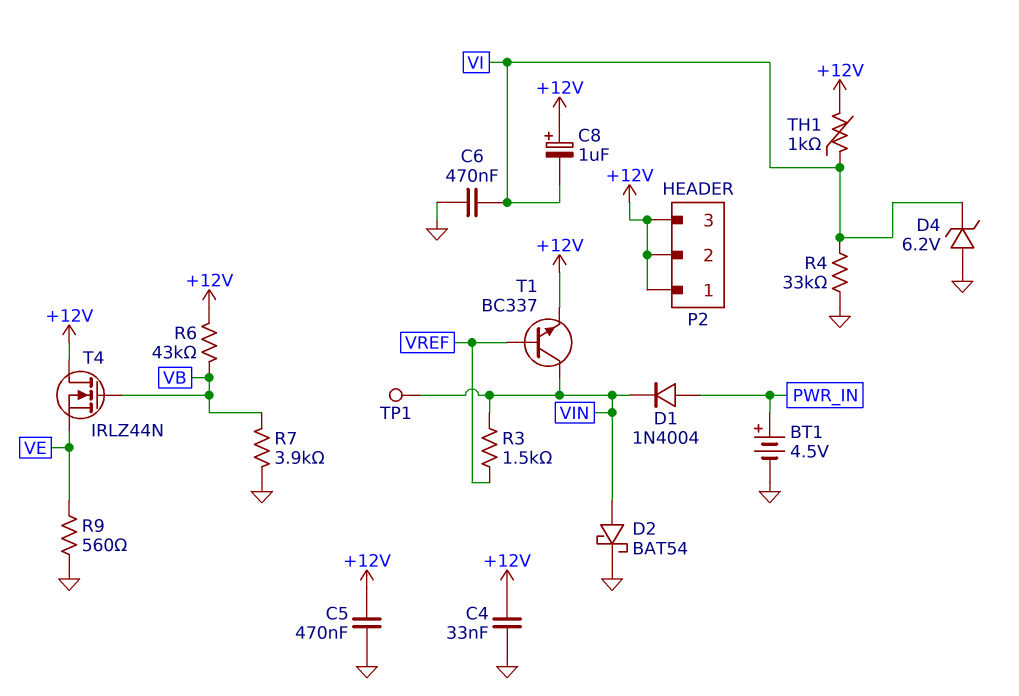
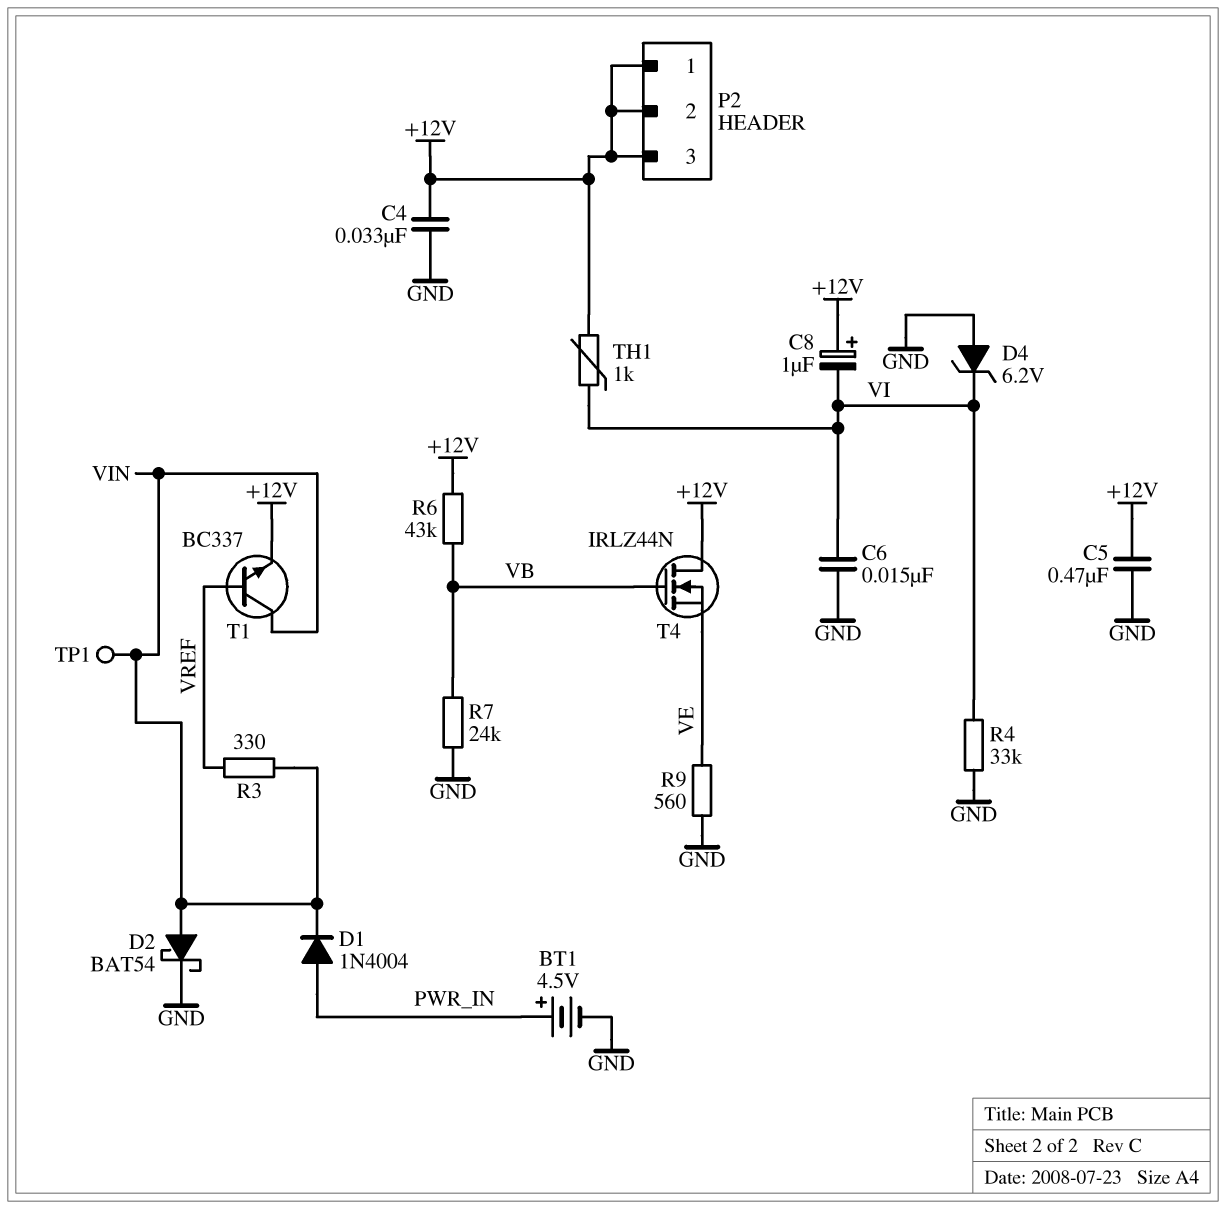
C6: 470nF (GND, VI) -> 15nF (GND, VI)
R3: 1.5k (VIN, VREF) -> 330 (VIN, VREF)
R7: 3.9k (GND, VB) -> 24k (GND, VB)

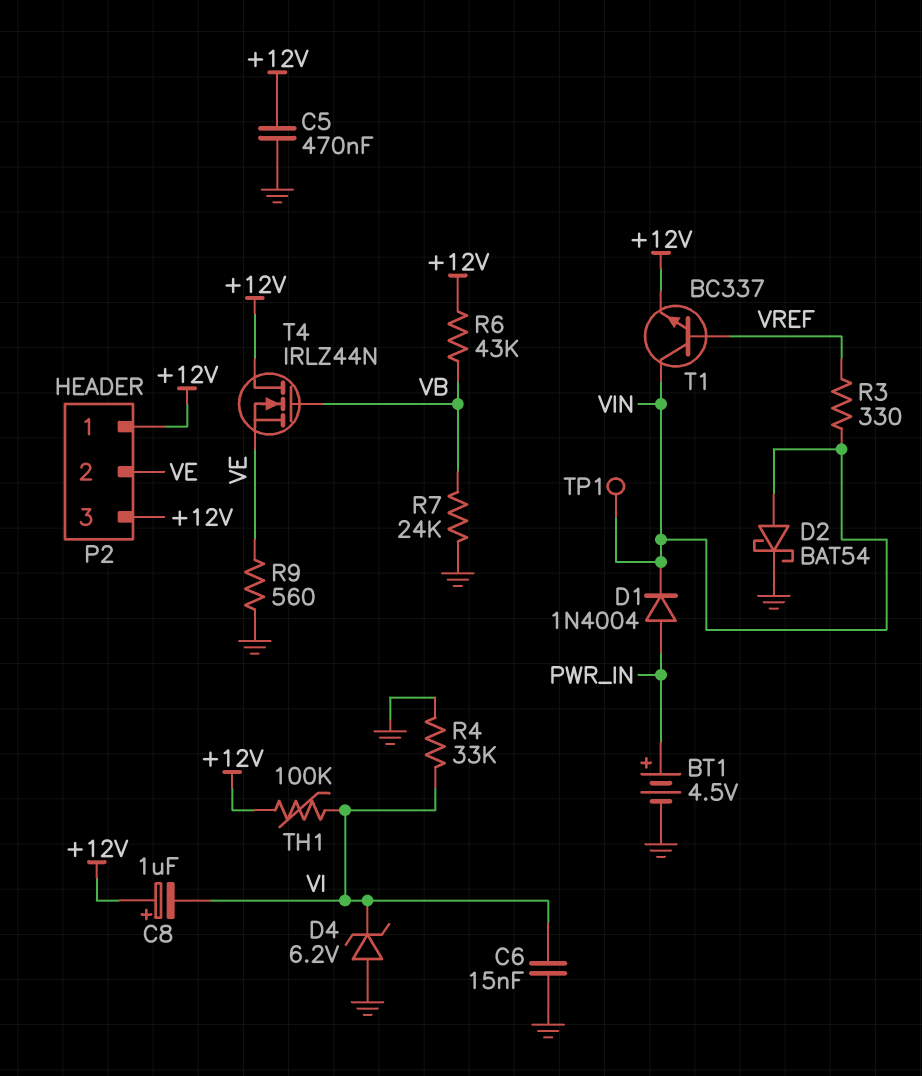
C4: 33nF (+12V, GND) -> none
P2 pin 2: +12V -> VE
TH1: 1k (+12V, VI) -> 100k (+12V, VI)

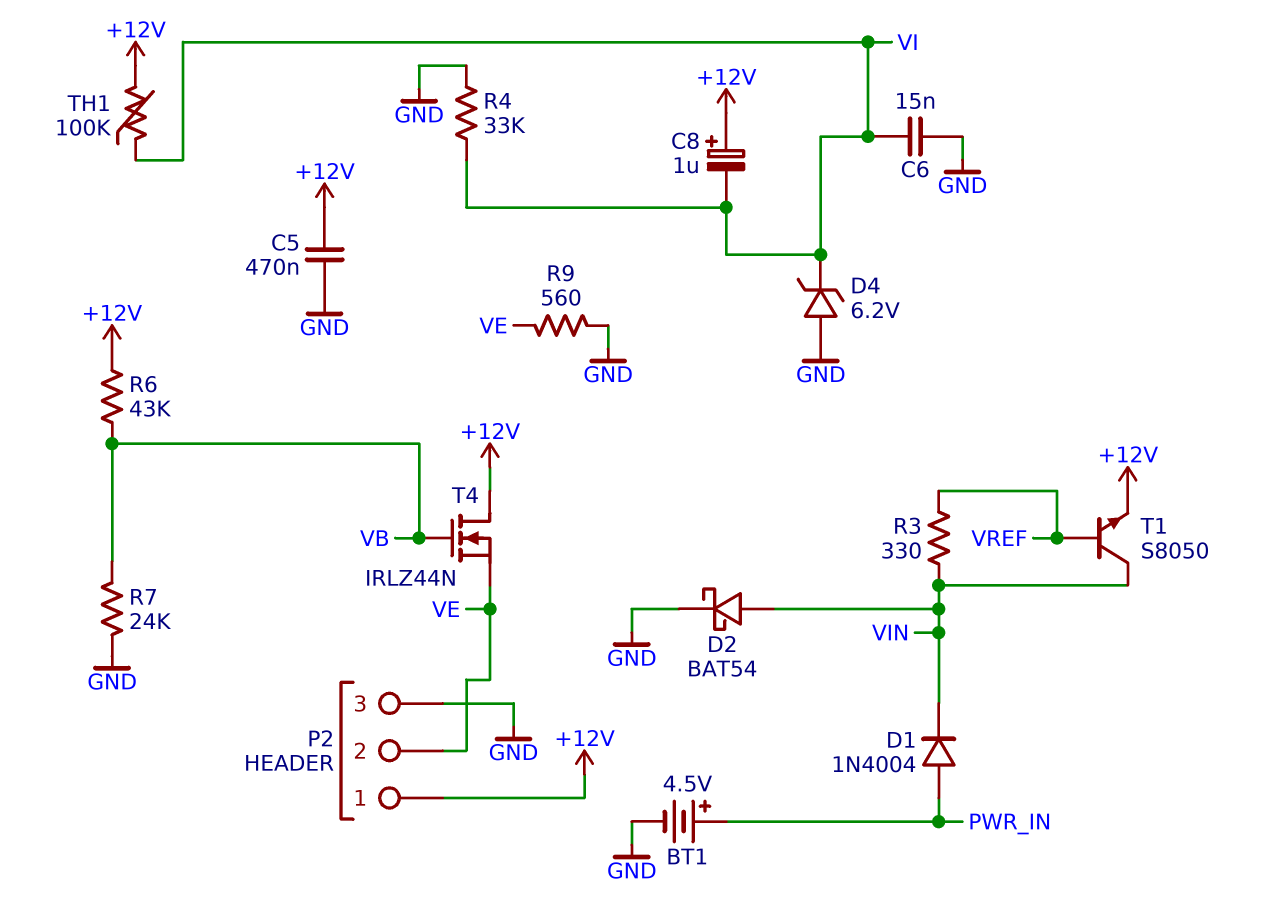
P2 pin 3: +12V -> GND
T1: NPN BC337 (B VREF, C VIN, E +12V) -> NPN S8050 (B VREF, C VIN, E +12V)
TP1: test point (VIN) -> none

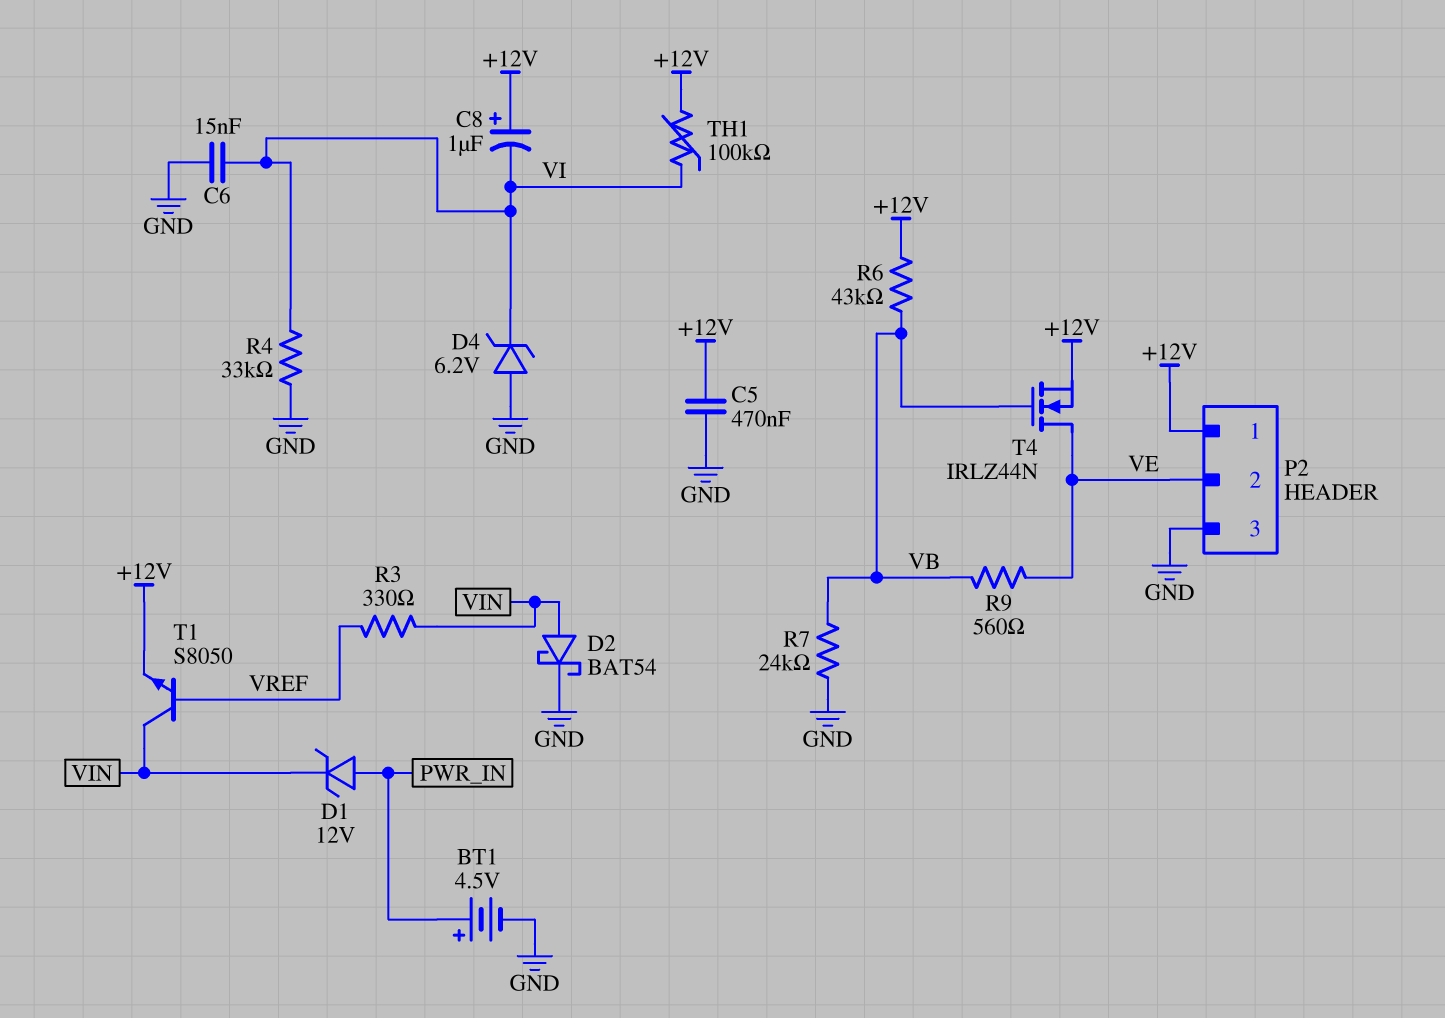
D1: diode 1N4004 (A PWR_IN, K VIN) -> zener 12V (A PWR_IN, K VIN)
R9: 560 (GND, VE) -> 560 (VB, VE)
T4: NMOS IRLZ44N (G VB, D +12V, S VE) -> NMOS IRLZ44N (G VB, D VE, S +12V)

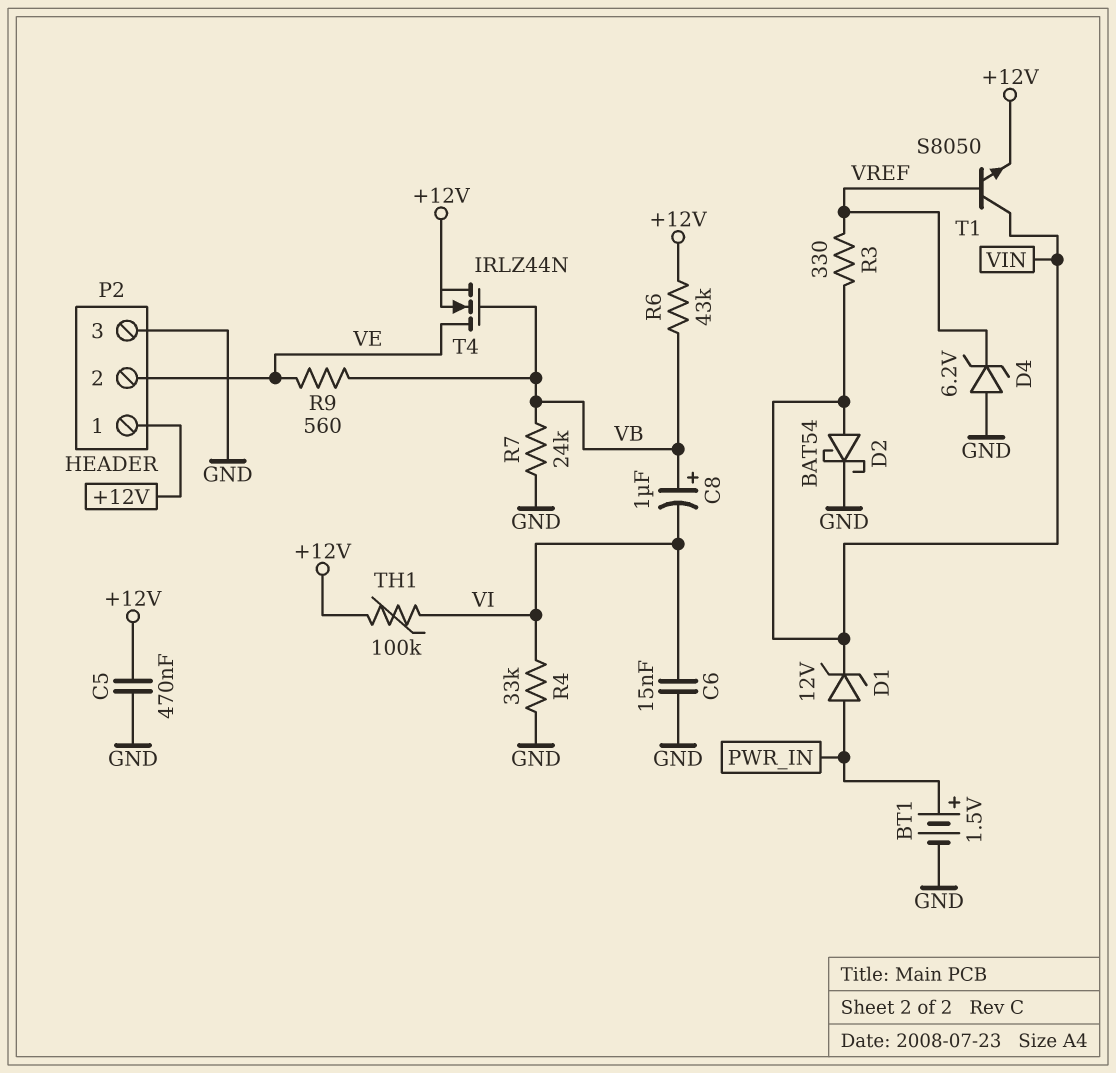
BT1: 4.5V (plus PWR_IN, minus GND) -> 1.5V (plus PWR_IN, minus GND)
C8: 1uF (plus +12V, minus VI) -> 1uF (plus VB, minus VI)
D4: zener 6.2V (A GND, K VI) -> zener 6.2V (A GND, K VREF)

